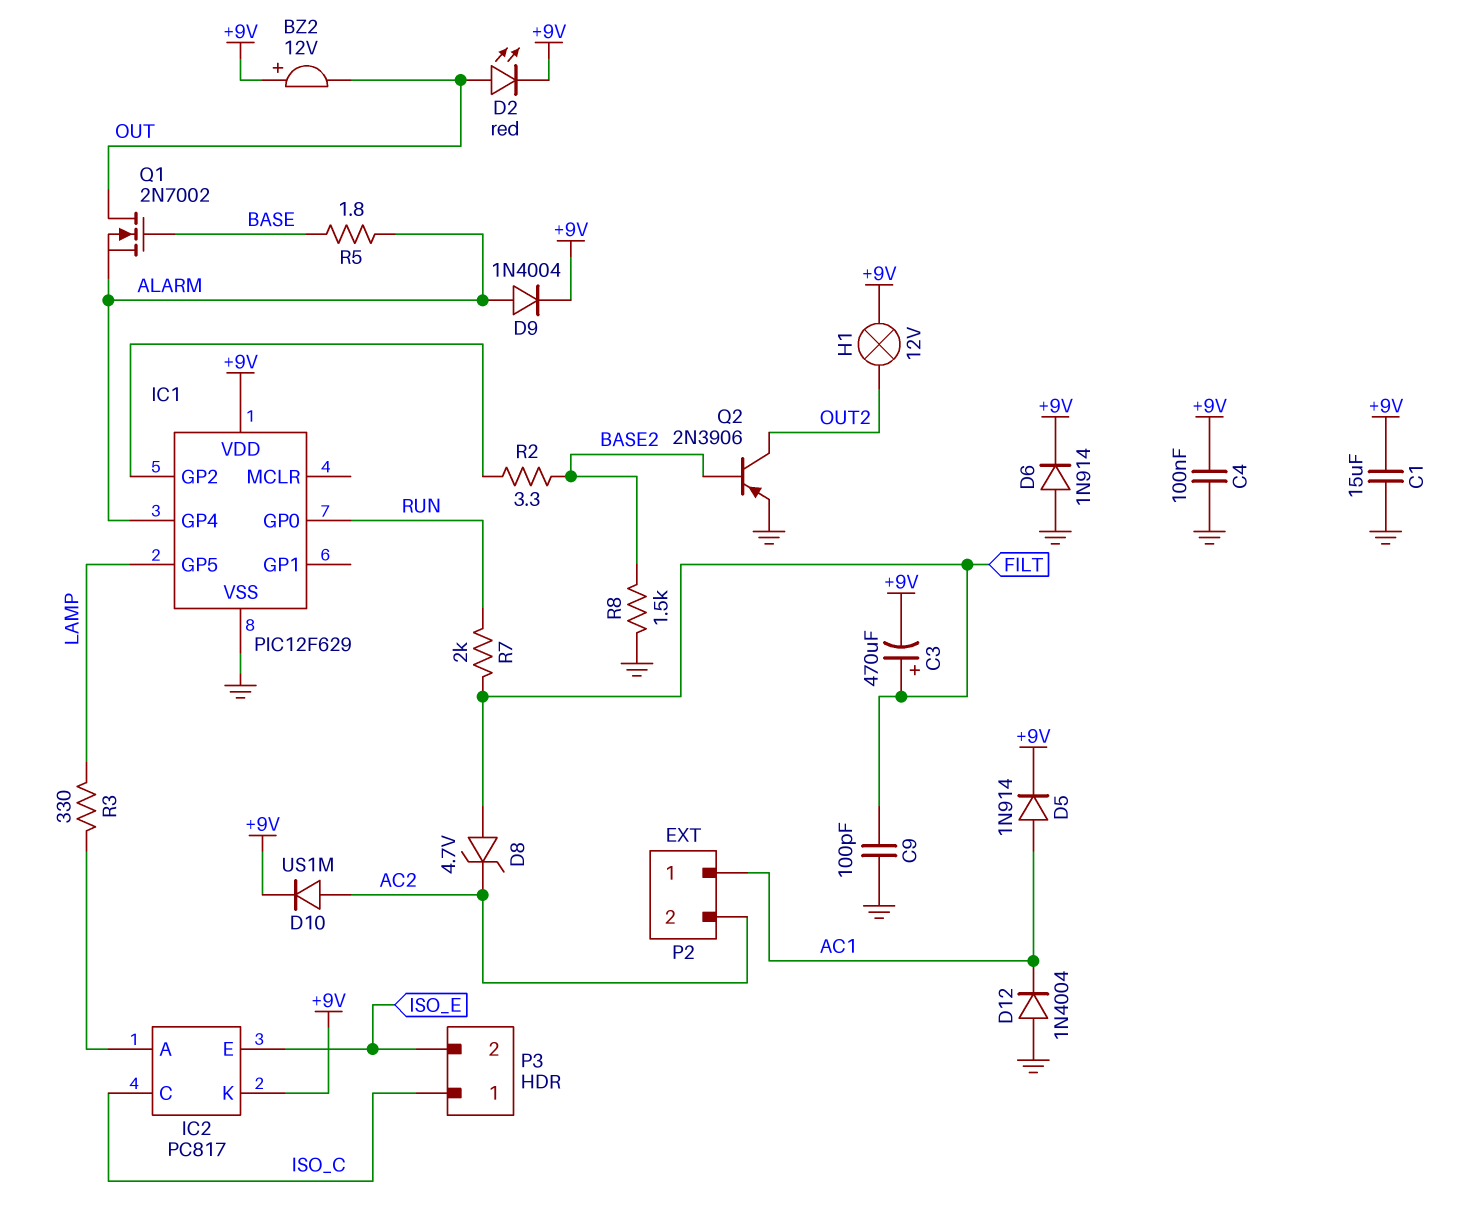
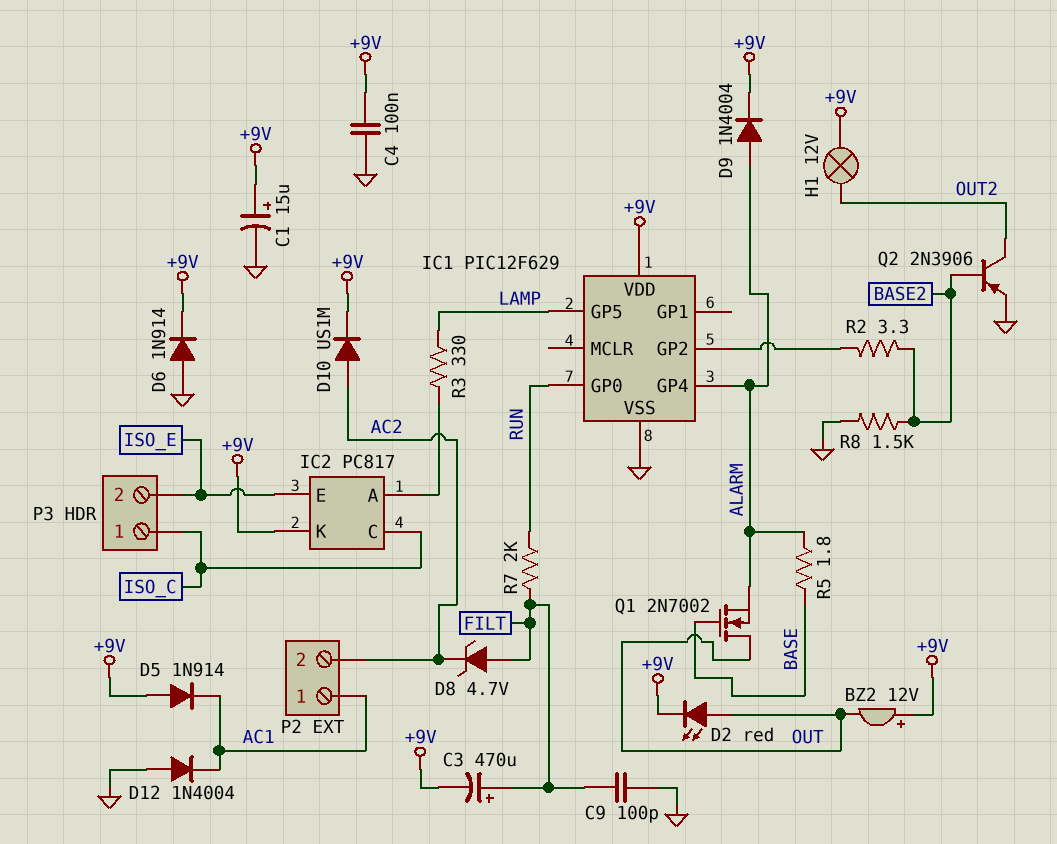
C1: 15uF (+9V, GND) -> 15uF (plus +9V, minus GND)
D5: diode 1N914 (A AC1, K +9V) -> diode 1N914 (A +9V, K AC1)

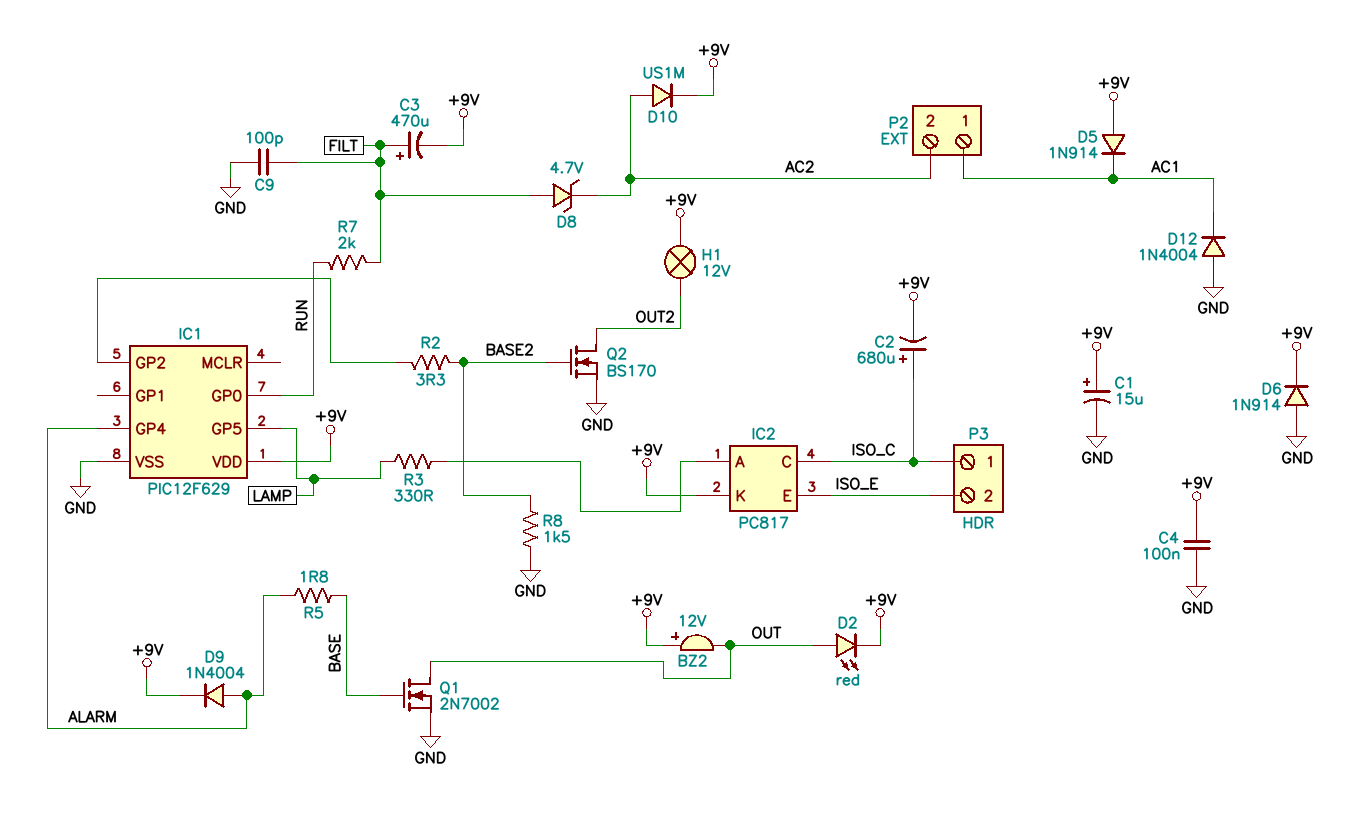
C2: none -> 680uF (plus ISO_C, minus +9V)
Q1: NMOS 2N7002 (G BASE, D OUT, S ALARM) -> NMOS 2N7002 (G BASE, D OUT, S GND)
Q2: PNP 2N3906 (B BASE2, C OUT2, E GND) -> NMOS BS170 (G BASE2, D OUT2, S GND)

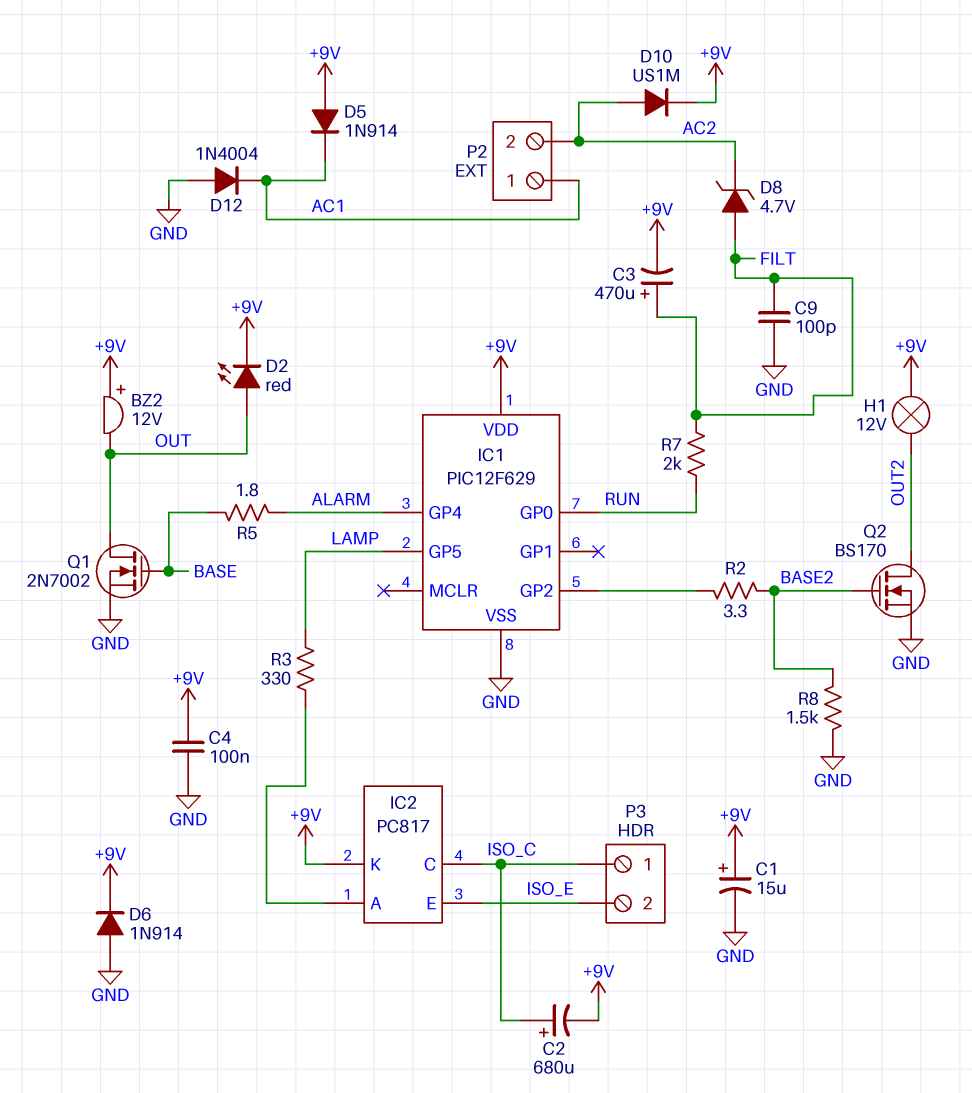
D9: diode 1N4004 (A ALARM, K +9V) -> none

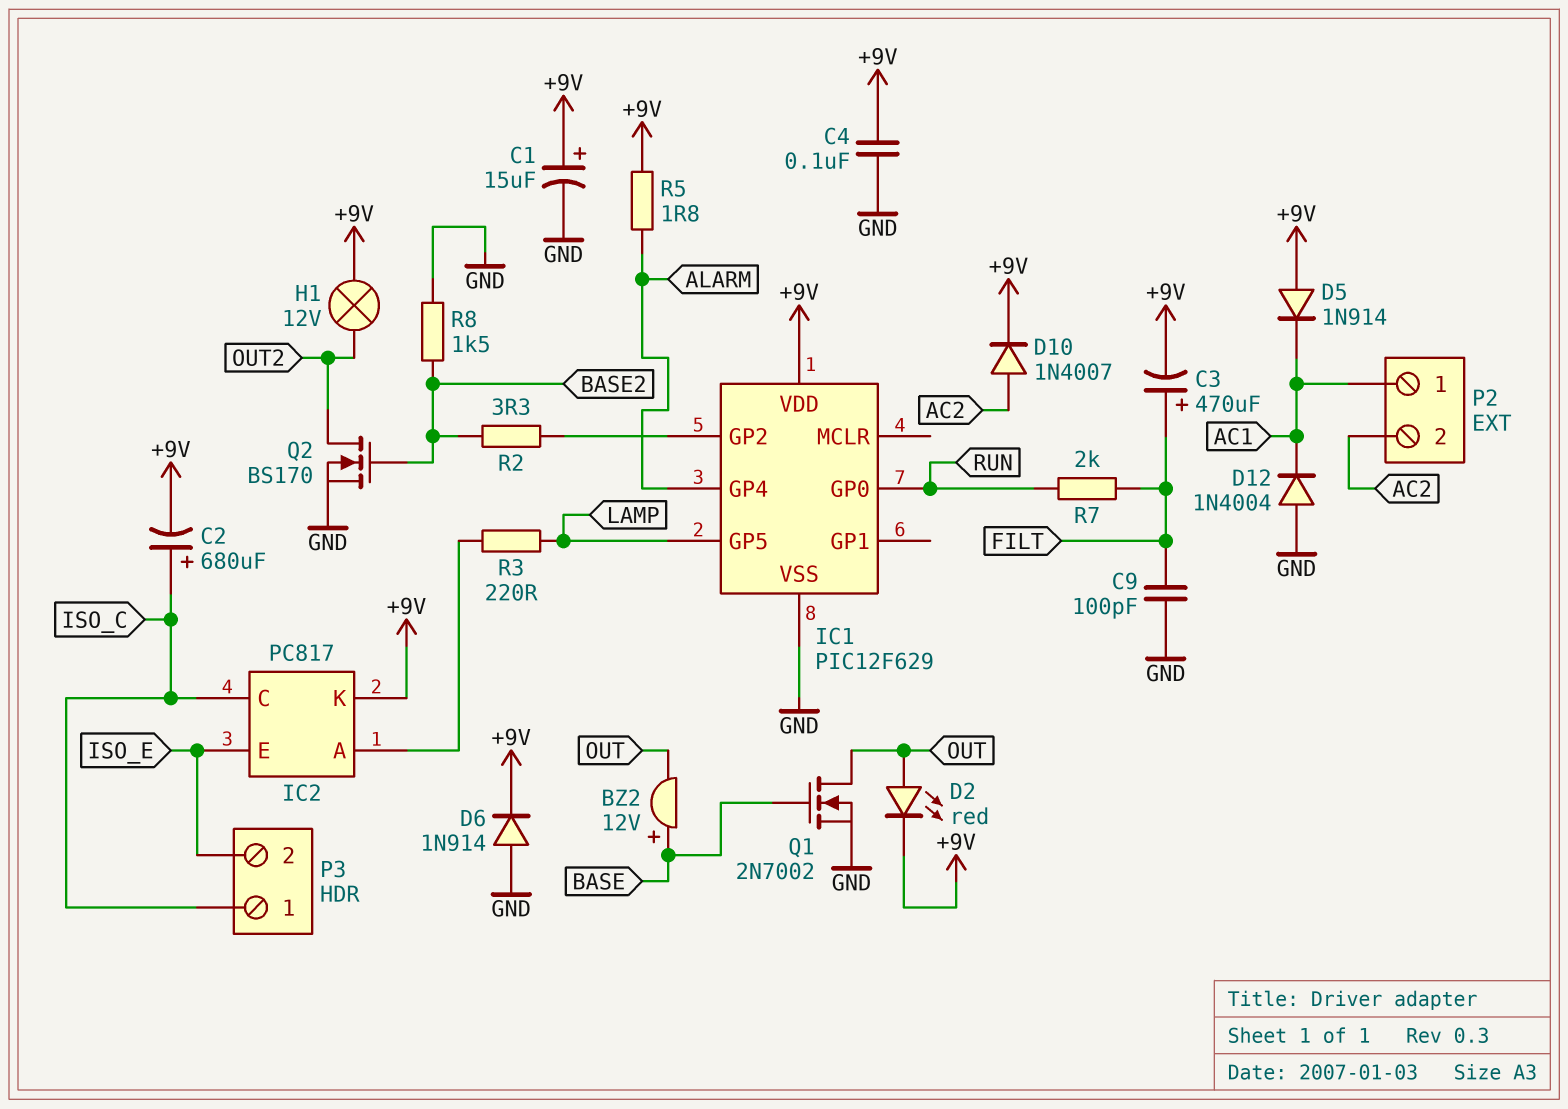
BZ2: buzzer 12V (plus +9V, minus OUT) -> buzzer 12V (plus BASE, minus OUT)
D8: zener 4.7V (A FILT, K AC2) -> none
D10: diode US1M (A AC2, K +9V) -> diode 1N4007 (A AC2, K +9V)
R3: 330 (IC2/A, LAMP) -> 220 (IC2/A, LAMP)
R5: 1.8 (ALARM, BASE) -> 1.8 (+9V, ALARM)

